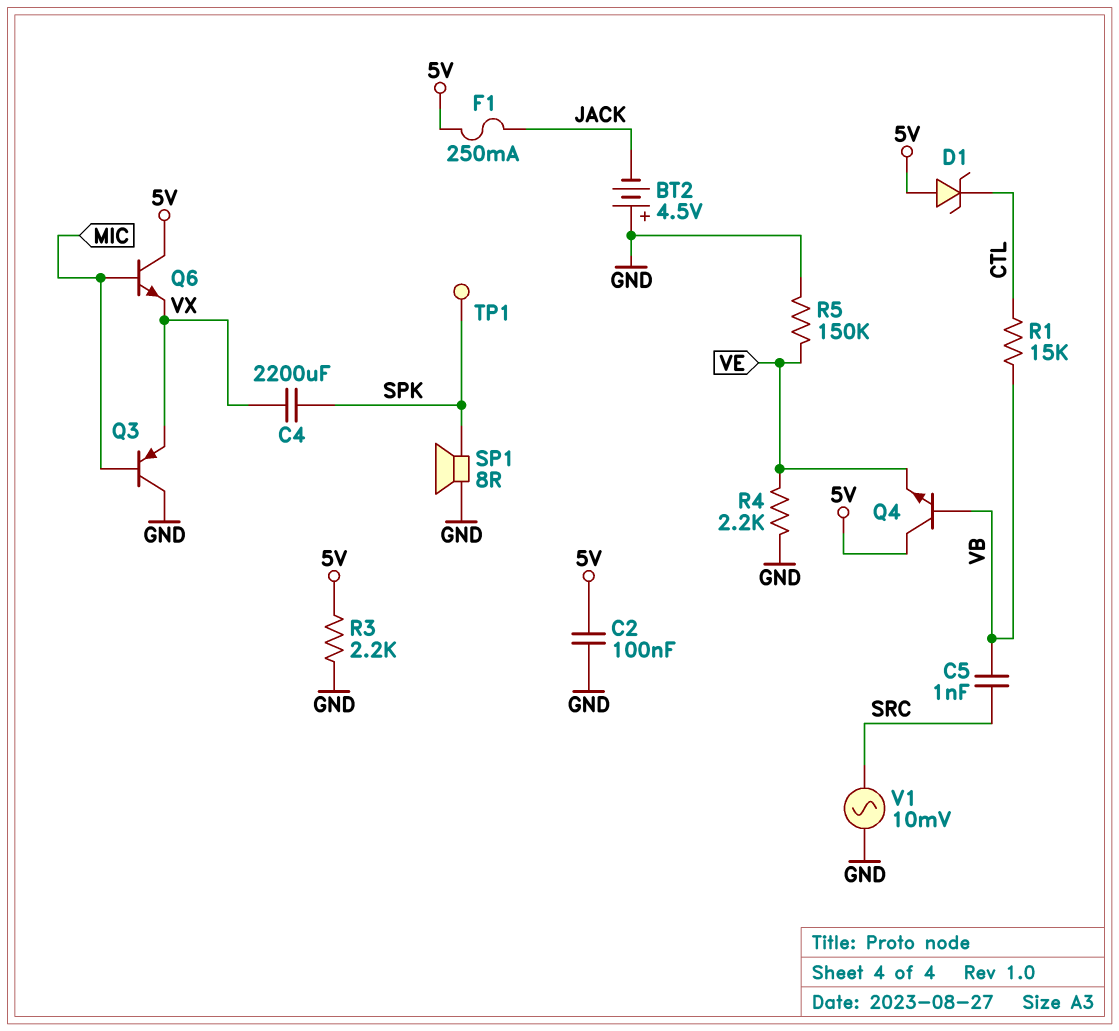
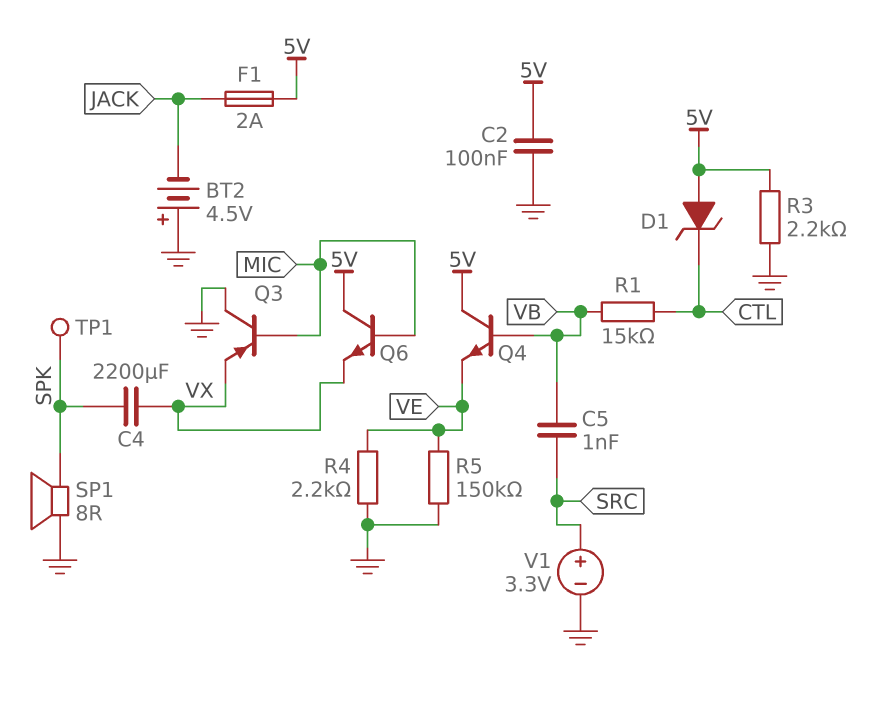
F1: 250mA (5V, JACK) -> 2A (5V, JACK)
V1: AC 10mV (GND, SRC) -> 3.3V (plus SRC, minus GND)

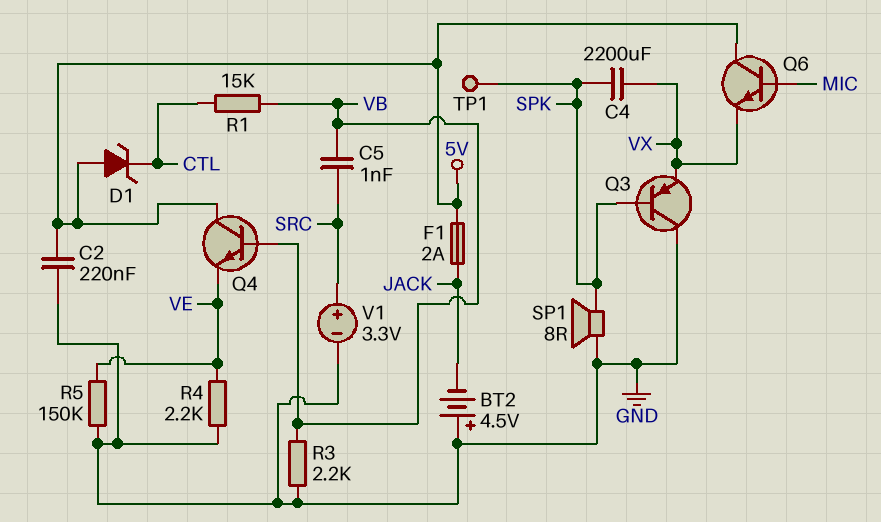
C2: 100nF (5V, GND) -> 220nF (5V, GND)
Q3: PNP (B MIC, C GND, E VX) -> PNP (B SPK, C GND, E VX)
R3: 2.2k (5V, GND) -> 2.2k (GND, VB)

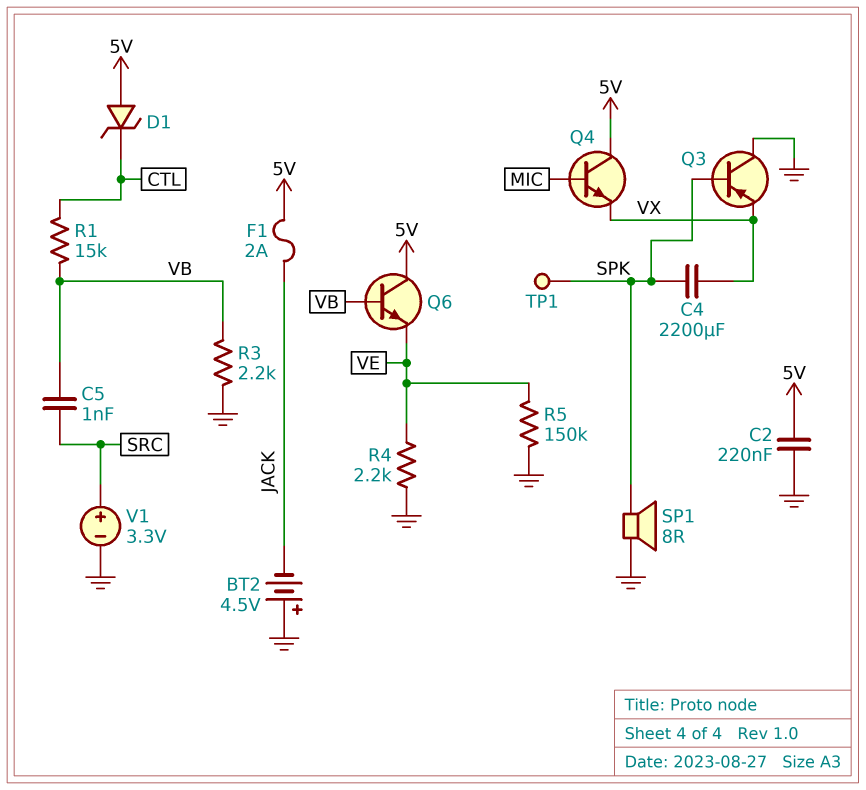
Q4: NPN (B VB, C 5V, E VE) -> NPN (B MIC, C 5V, E VX)
Q6: NPN (B MIC, C 5V, E VX) -> NPN (B VB, C 5V, E VE)

